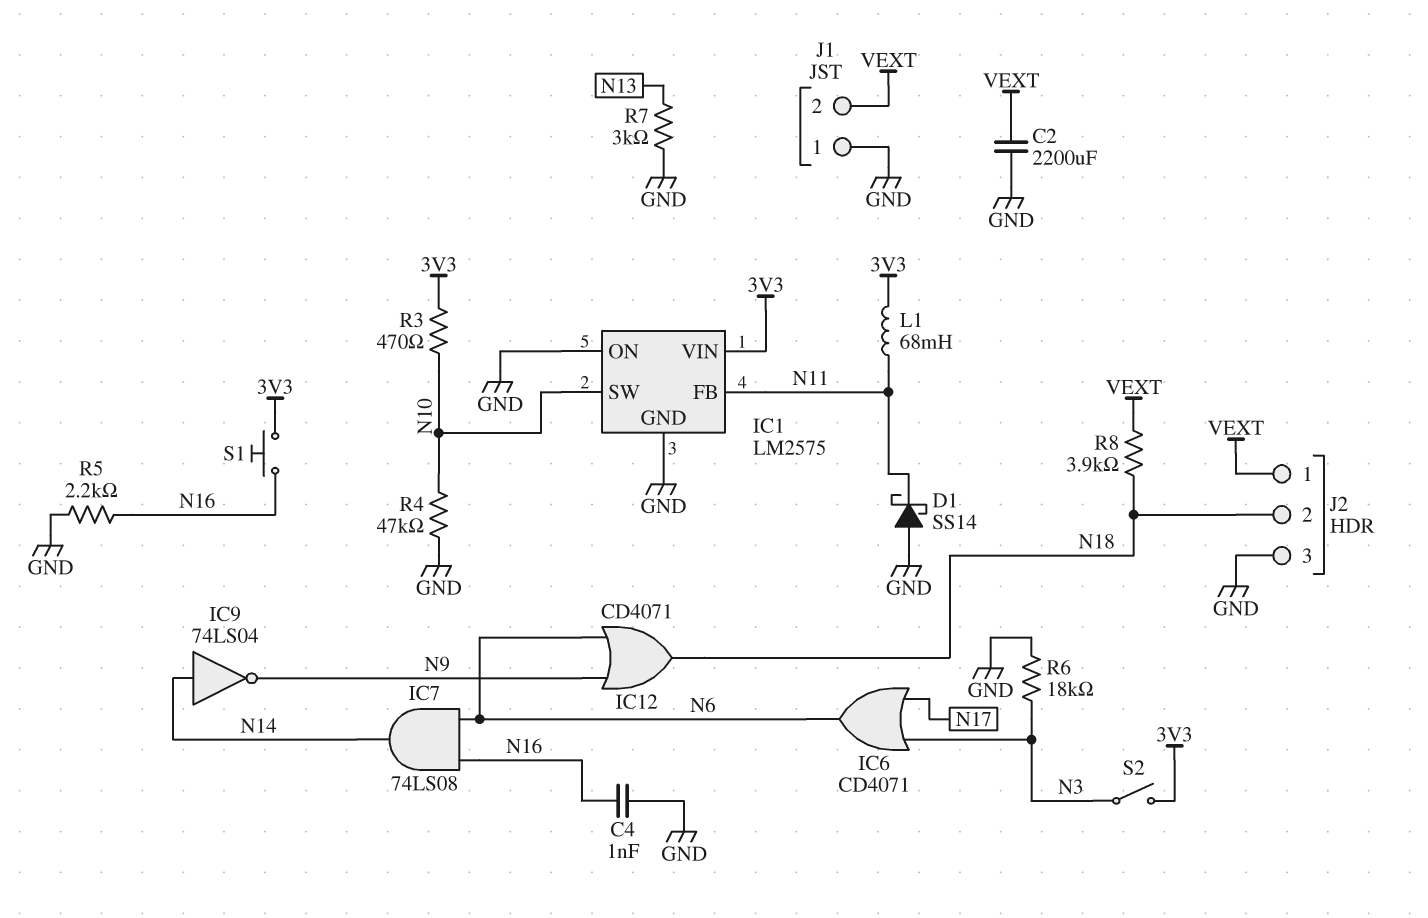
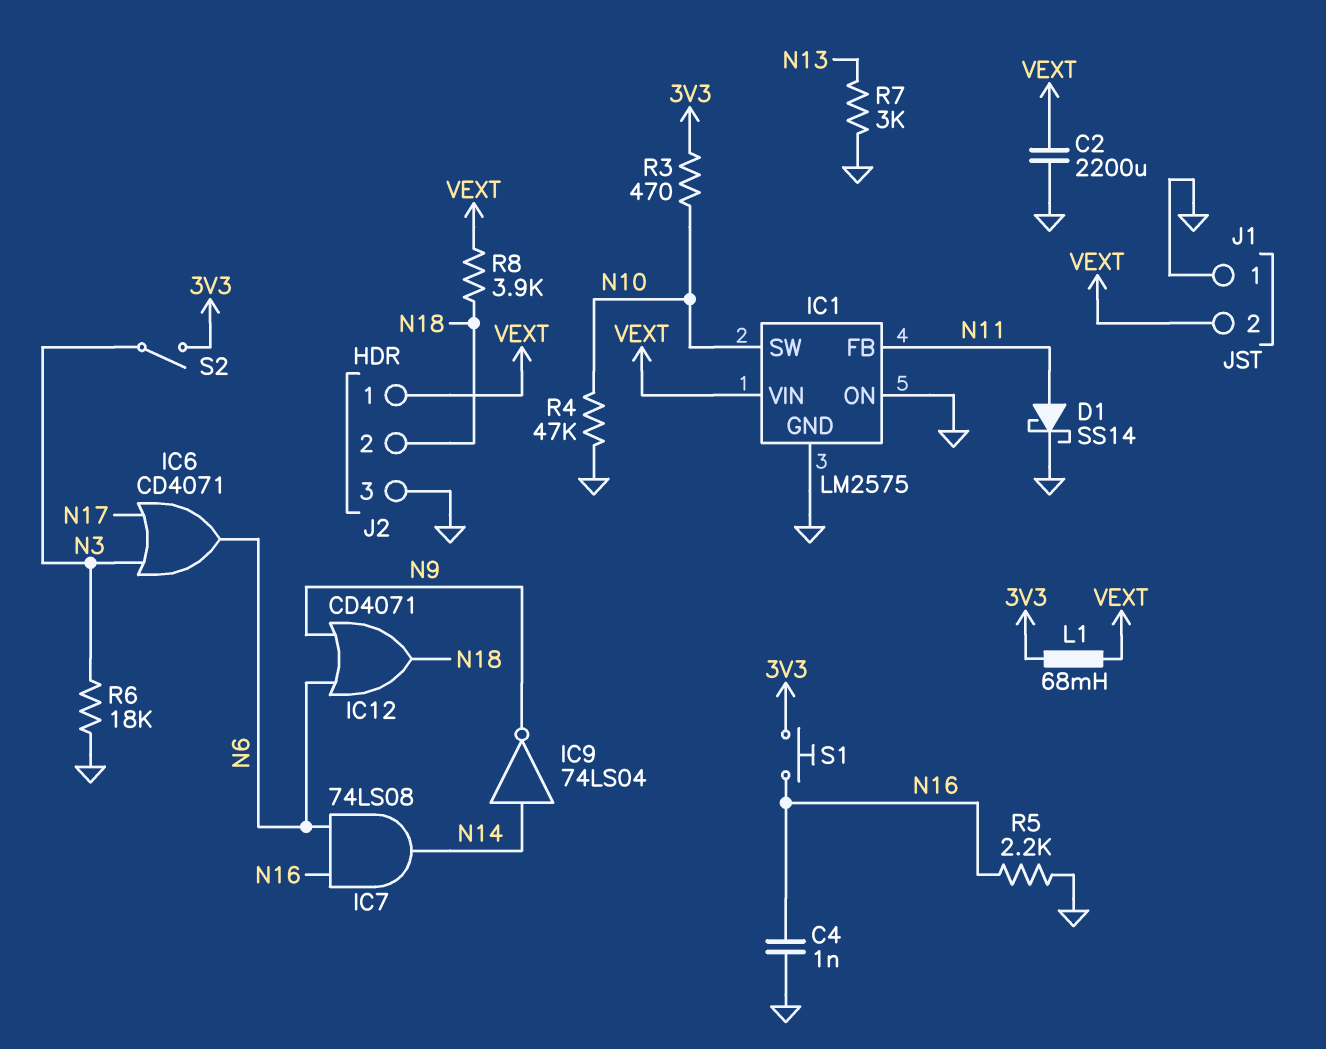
D1: schottky SS14 (A GND, K N11) -> schottky SS14 (A N11, K GND)
IC1 pin VIN: 3V3 -> VEXT
L1: 68mH (3V3, N11) -> 68mH (3V3, VEXT)

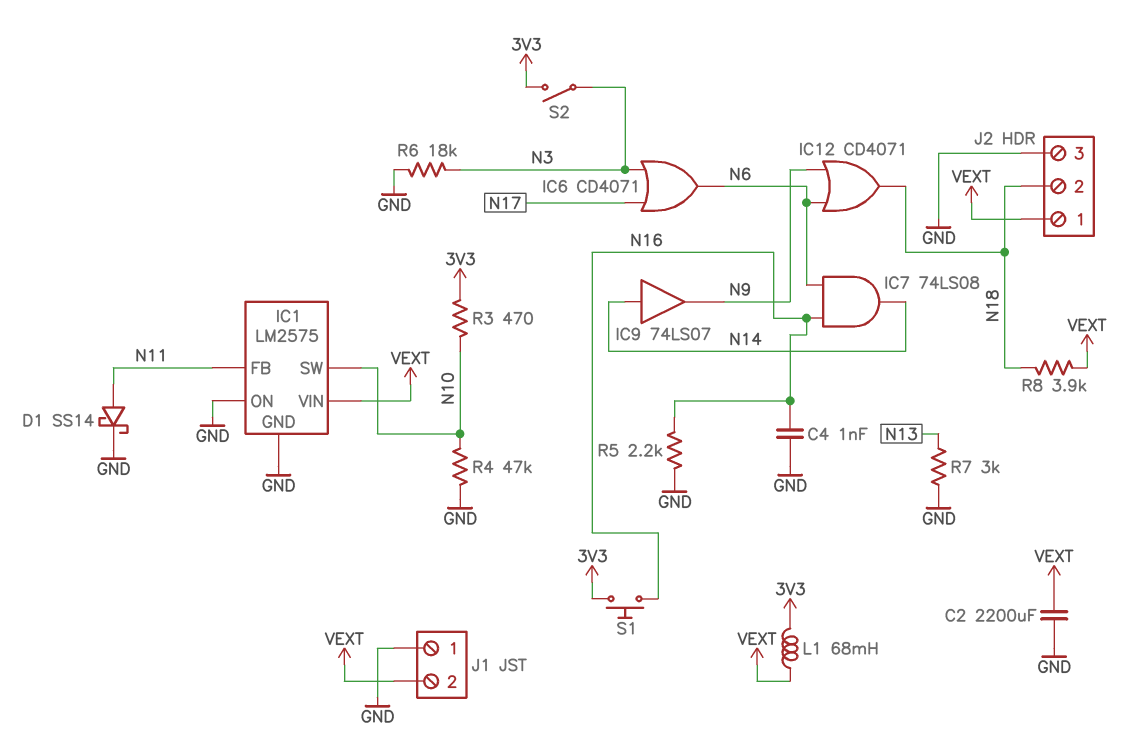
IC9: NOT 74LS04 (in N14, out N9) -> buffer 74LS07 (in N14, out N9)

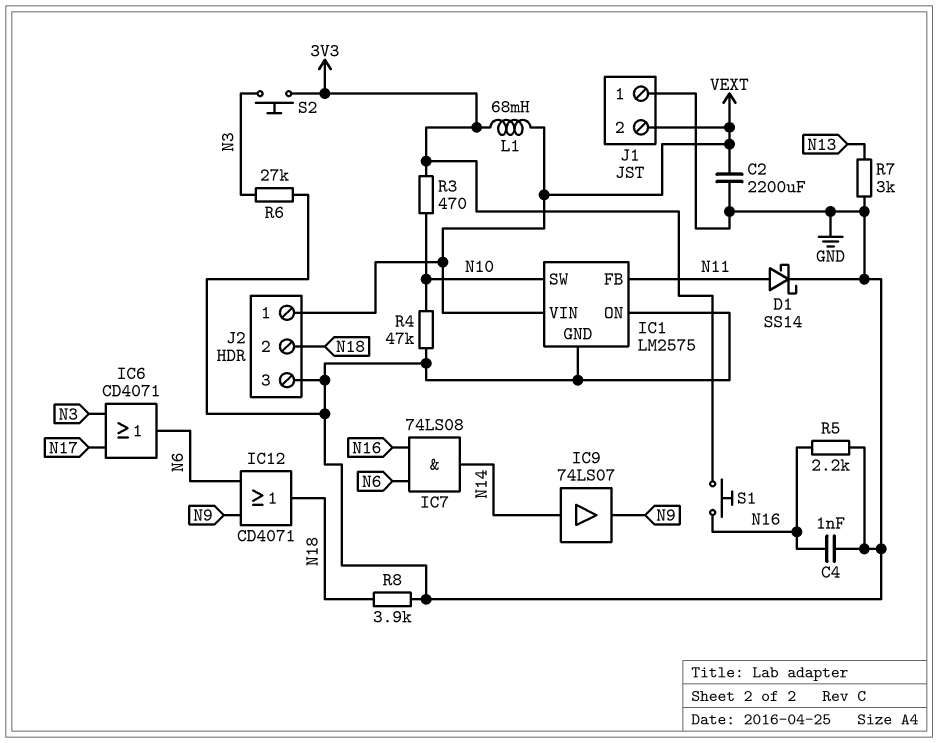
R6: 18k (GND, N3) -> 27k (GND, N3)
R8: 3.9k (N18, VEXT) -> 3.9k (GND, N18)
S2: switch (3V3, N3) -> button (3V3, N3)

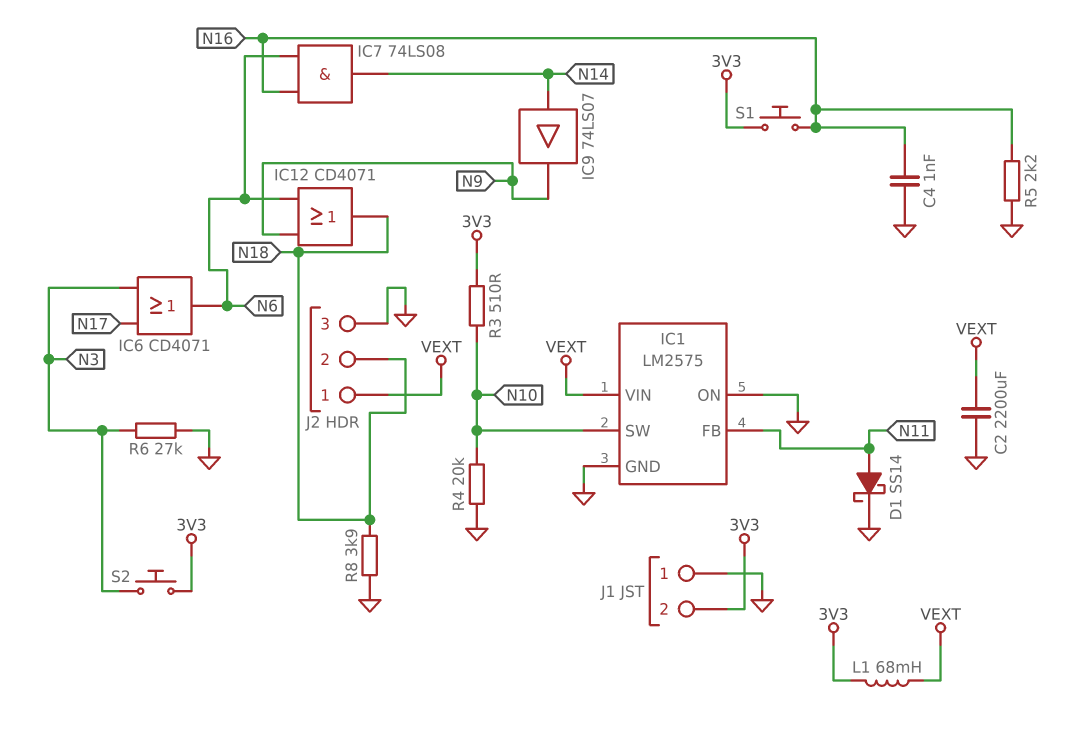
J1 pin 2: VEXT -> 3V3
R3: 470 (3V3, N10) -> 510 (3V3, N10)
R4: 47k (GND, N10) -> 20k (GND, N10)
R7: 3k (GND, N13) -> none

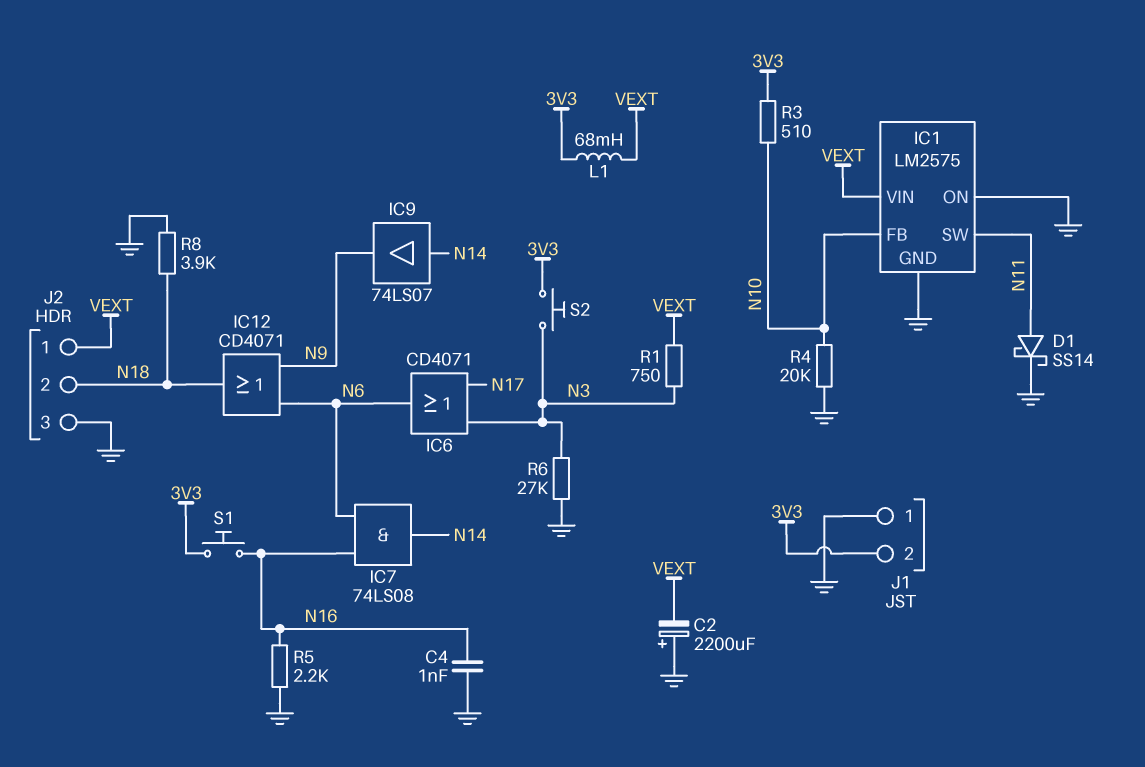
C2: 2200uF (GND, VEXT) -> 2200uF (plus GND, minus VEXT)
IC1 pin FB: N11 -> N10
IC1 pin SW: N10 -> N11
R1: none -> 750 (N3, VEXT)

